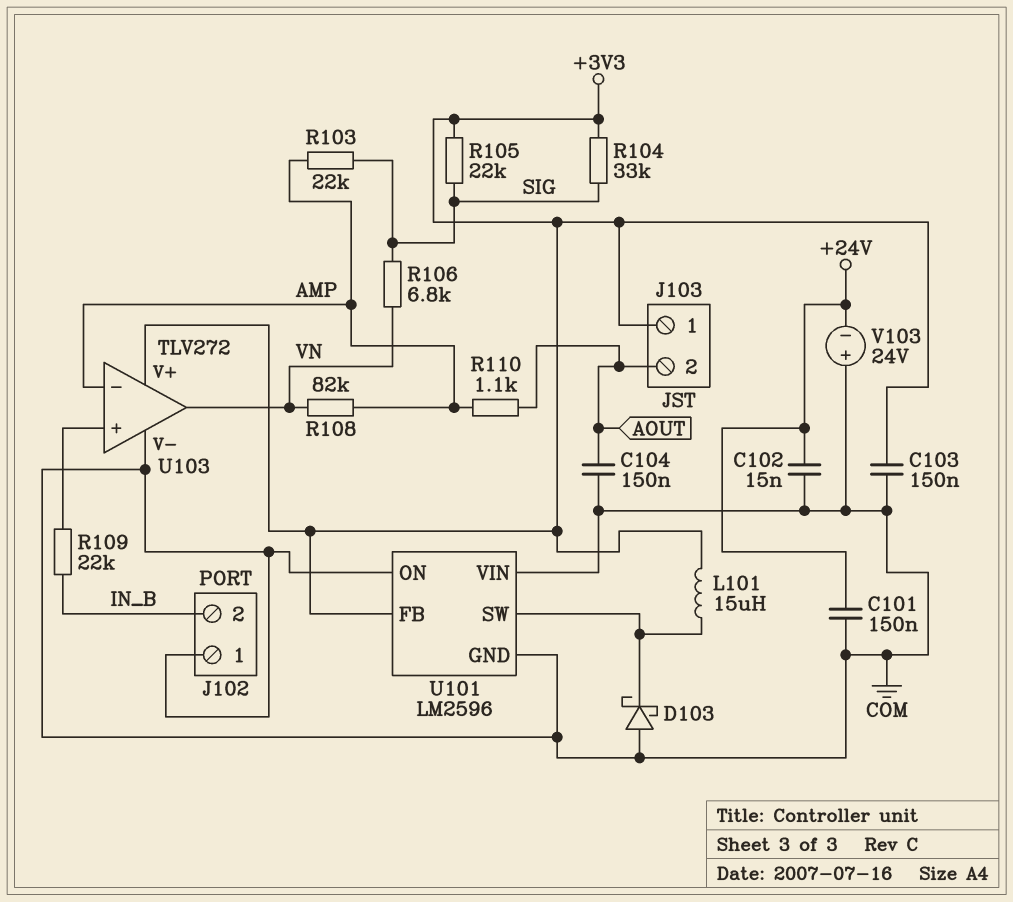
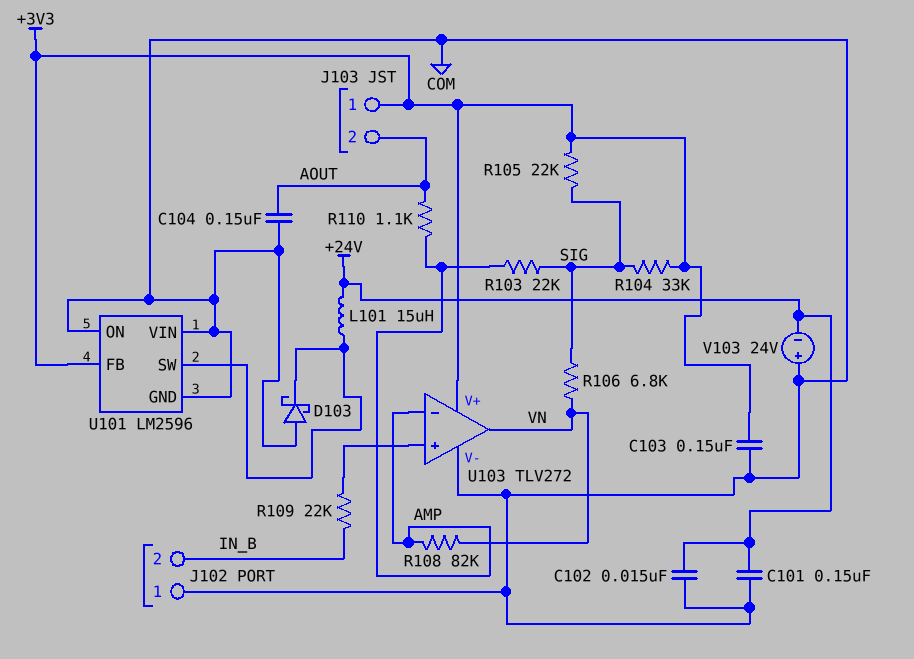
L101: 15uH (+3V3, U101/SW) -> 15uH (+24V, U101/SW)

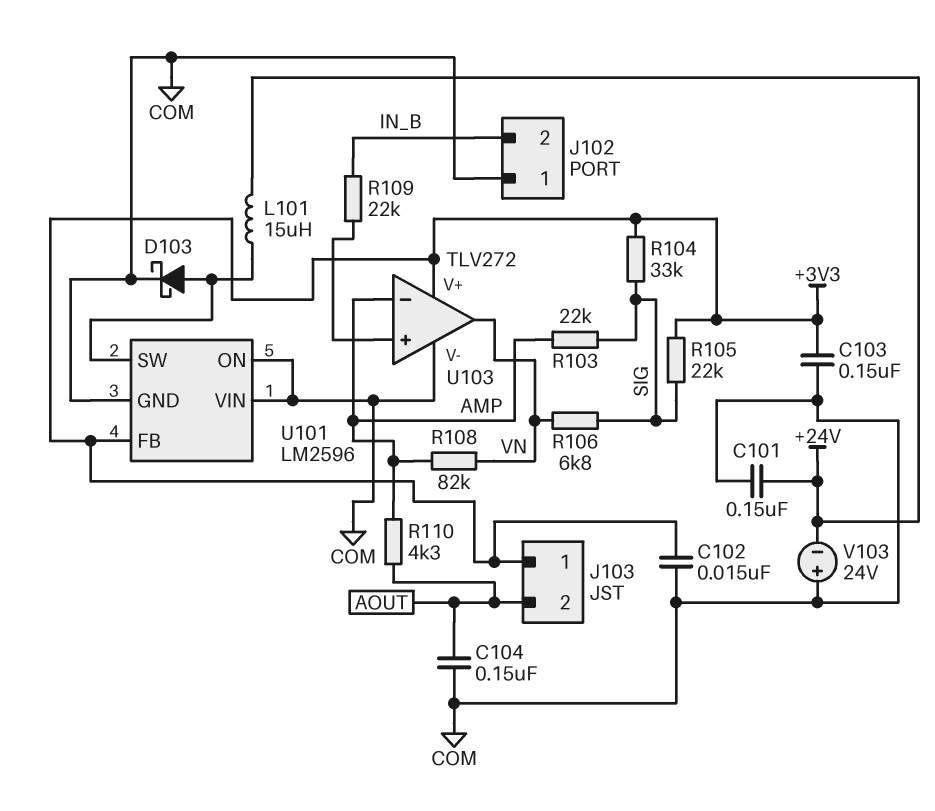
C102: 15nF (+24V, COM) -> 15nF (+3V3, COM)
D103: schottky (A COM, K U101/SW) -> schottky (A U101/SW, K COM)
R110: 1.1k (AMP, AOUT) -> 4.3k (AMP, AOUT)

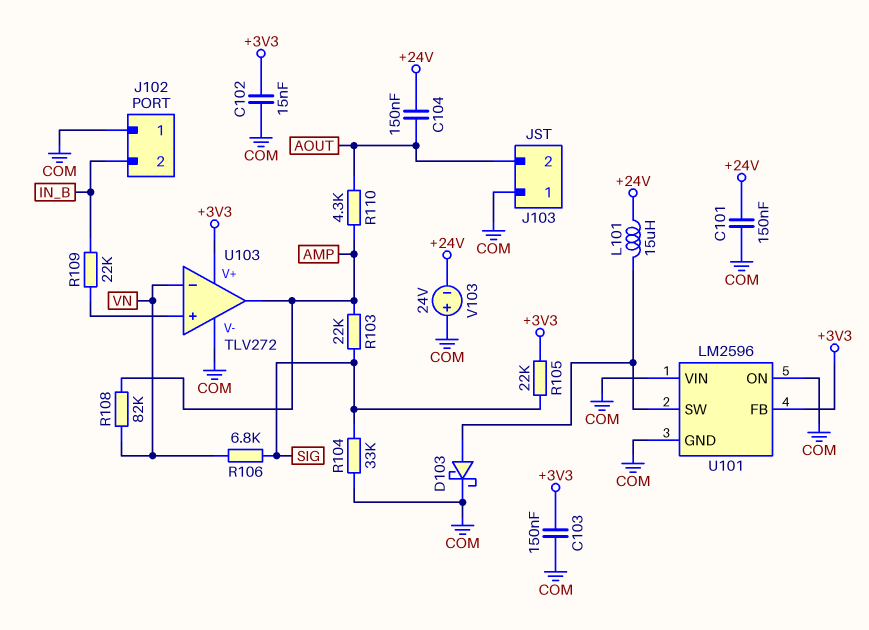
C104: 150nF (AOUT, COM) -> 150nF (+24V, AOUT)
J103 pin 1: +3V3 -> COM
R104: 33k (+3V3, SIG) -> 33k (COM, SIG)
U103 pin in-: AMP -> VN
U103 pin out: VN -> AMP

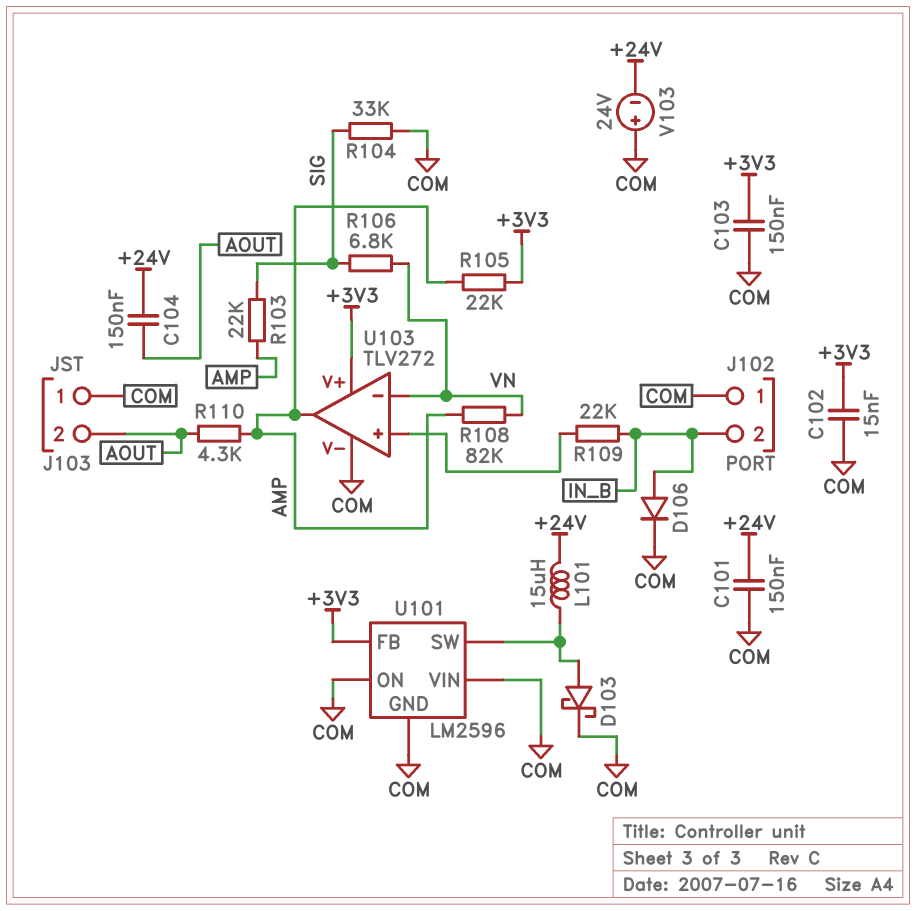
D106: none -> diode (A IN_B, K COM)
R105: 22k (+3V3, SIG) -> 22k (+3V3, AMP)

